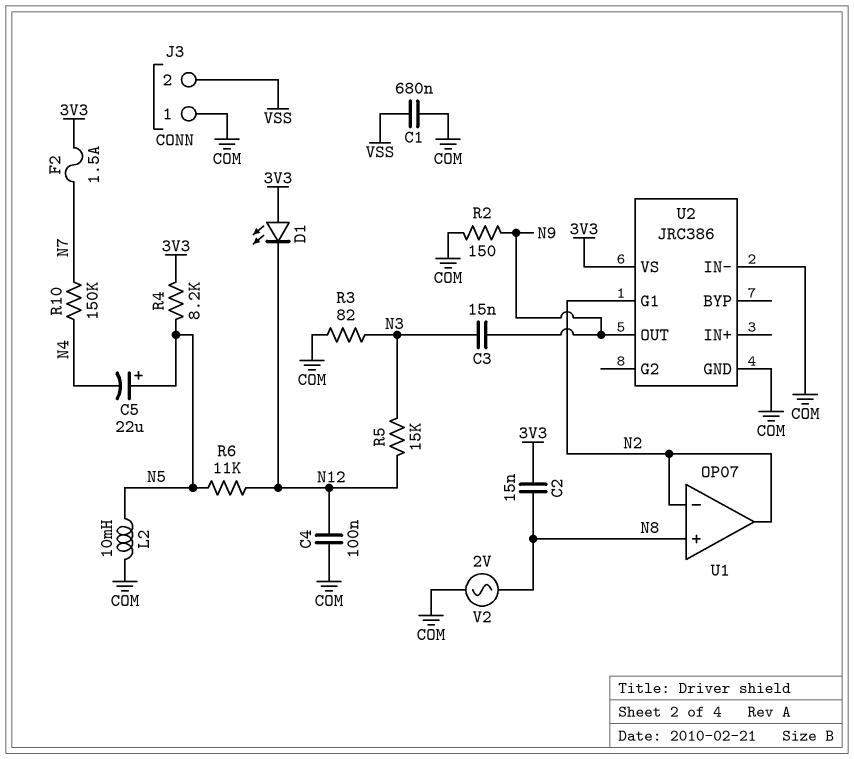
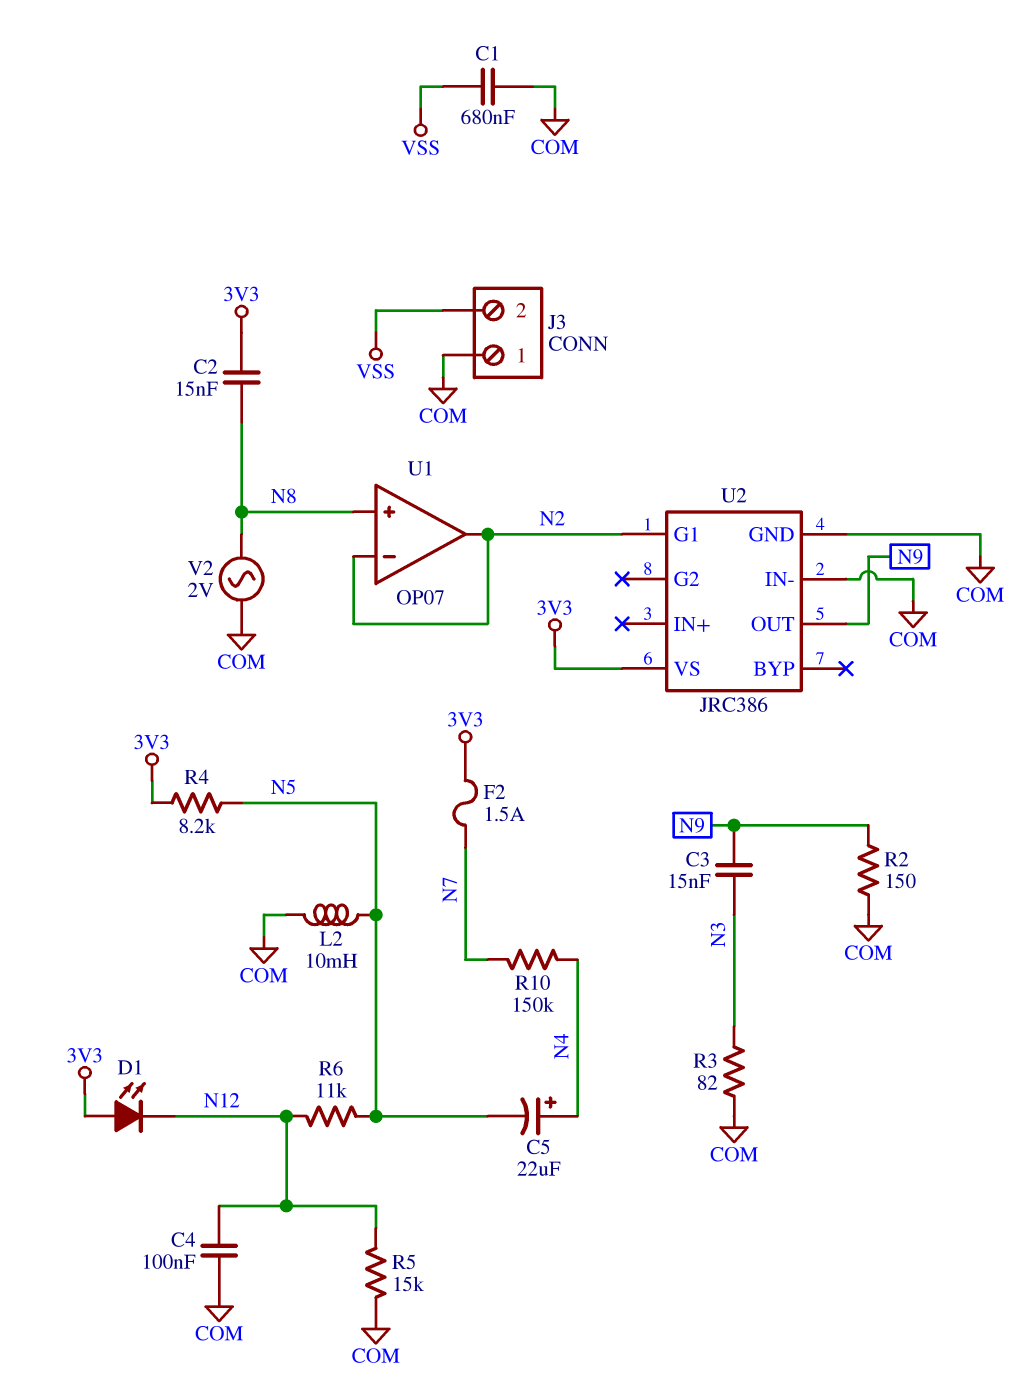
C5: 22uF (plus N5, minus N4) -> 22uF (plus N4, minus N5)
R5: 15k (N3, N12) -> 15k (COM, N12)

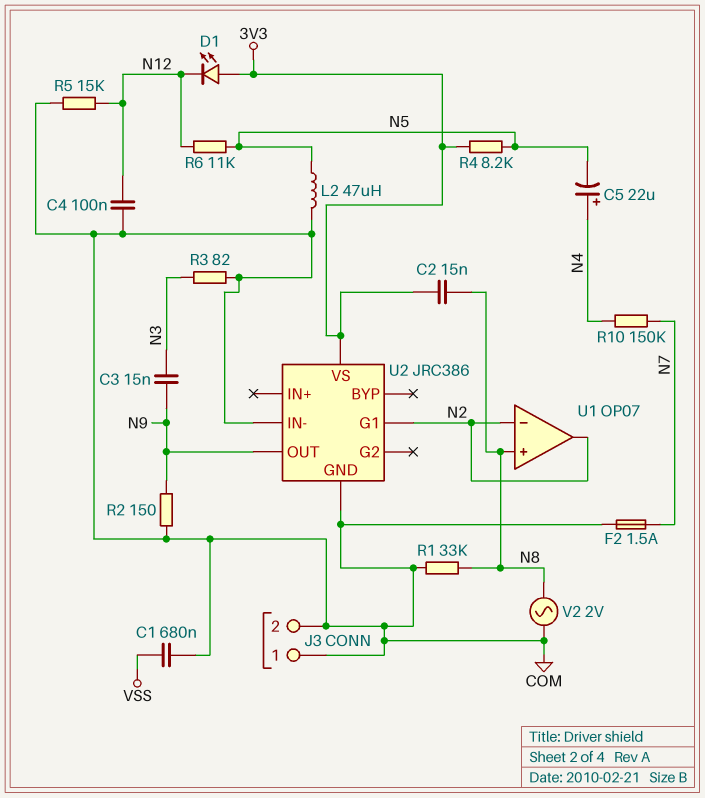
F2: 1.5A (3V3, N7) -> 1.5A (COM, N7)
J3 pin 2: VSS -> COM
L2: 10mH (COM, N5) -> 47uH (COM, N5)
R1: none -> 33k (COM, N8)

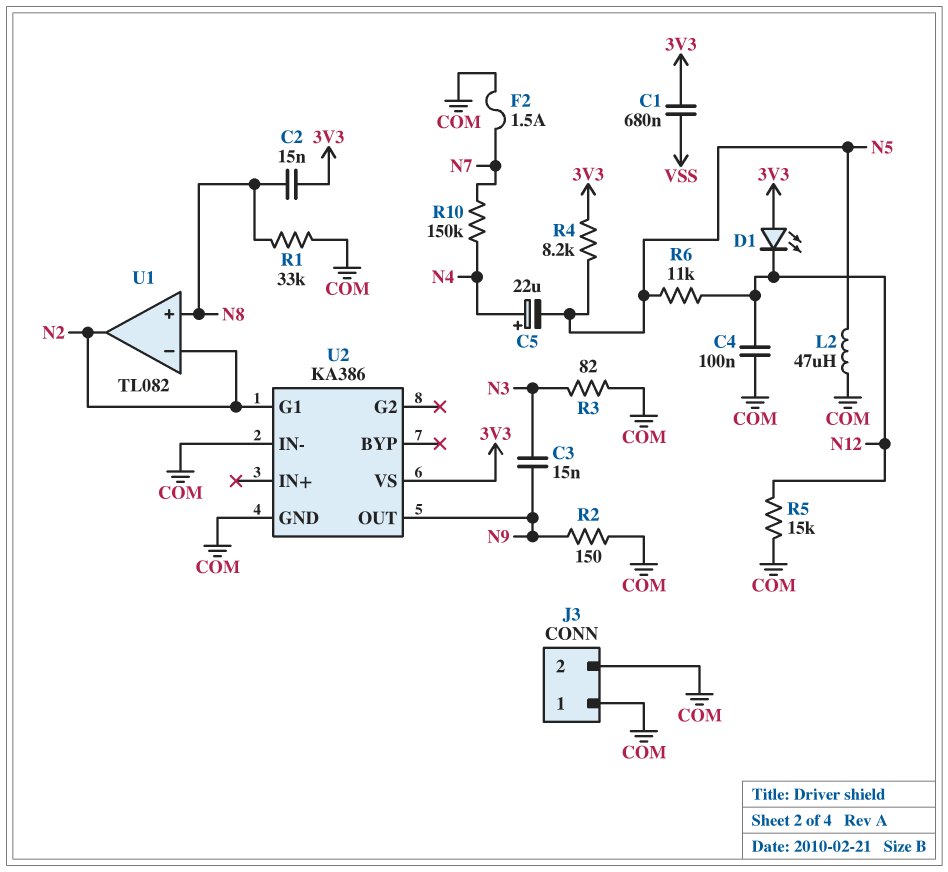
C1: 680nF (COM, VSS) -> 680nF (3V3, VSS)
U1: OP07 -> TL082
U2: JRC386 -> KA386
V2: AC 2V (COM, N8) -> none

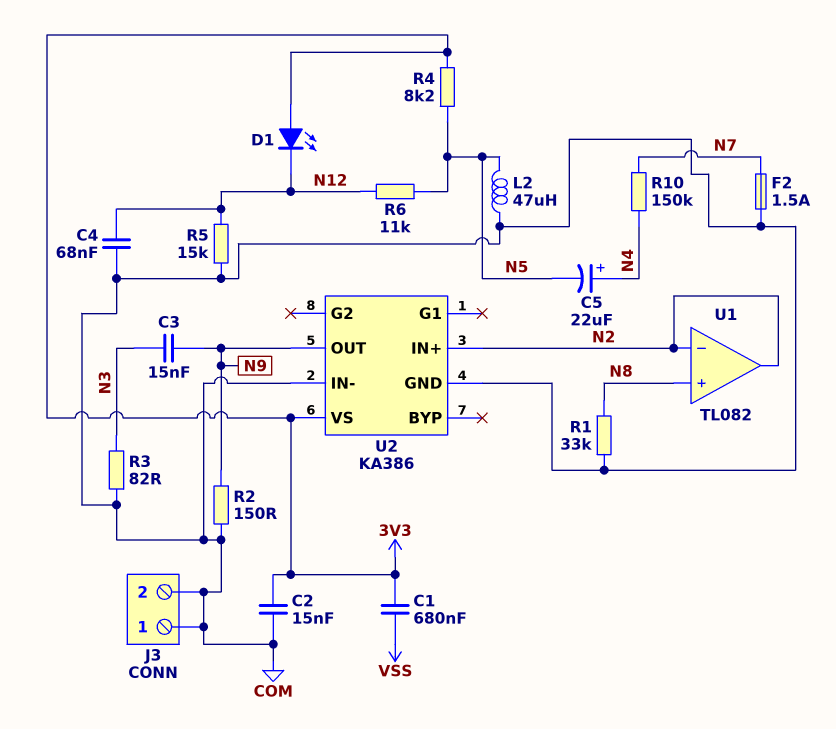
C2: 15nF (3V3, N8) -> 15nF (3V3, COM)
C4: 100nF (COM, N12) -> 68nF (COM, N12)
U2 pin G1: N2 -> none
U2 pin IN+: none -> N2

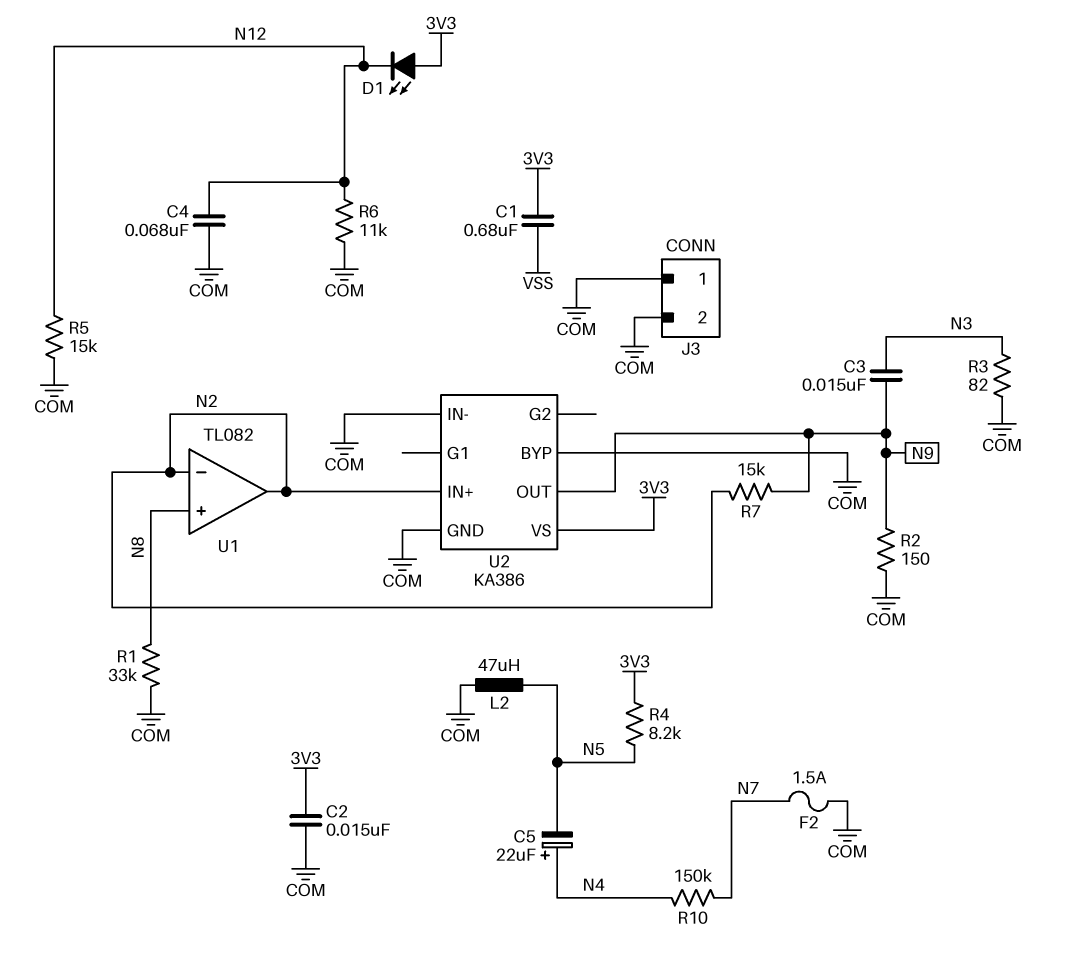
R6: 11k (N5, N12) -> 11k (COM, N12)
R7: none -> 15k (N2, N9)
U2 pin BYP: none -> COM

